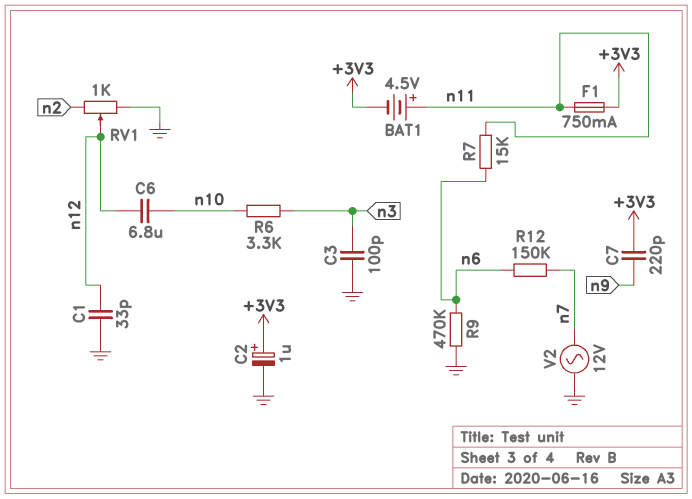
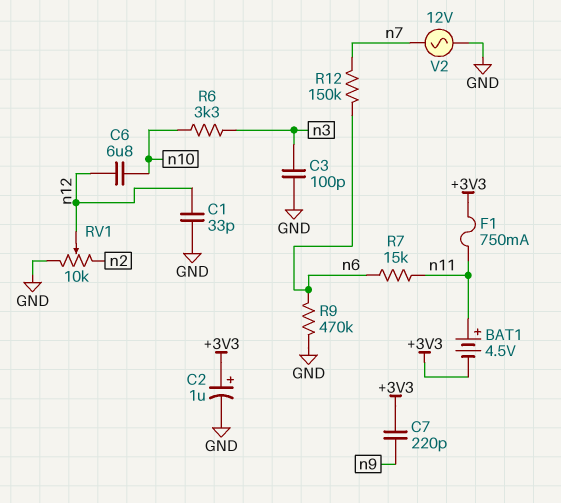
RV1: 1k (GND, n2, wiper n12) -> 10k (GND, n2, wiper n12)

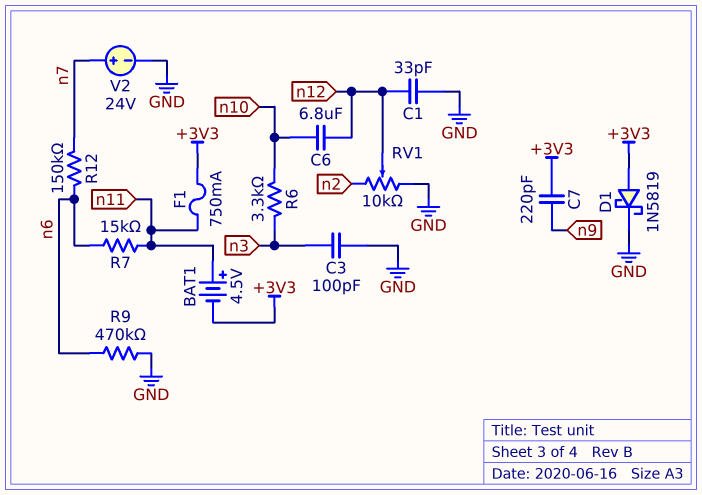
C2: 1uF (plus +3V3, minus GND) -> none
D1: none -> schottky 1N5819 (A +3V3, K GND)
V2: AC 12V (GND, n7) -> 24V (plus n7, minus GND)

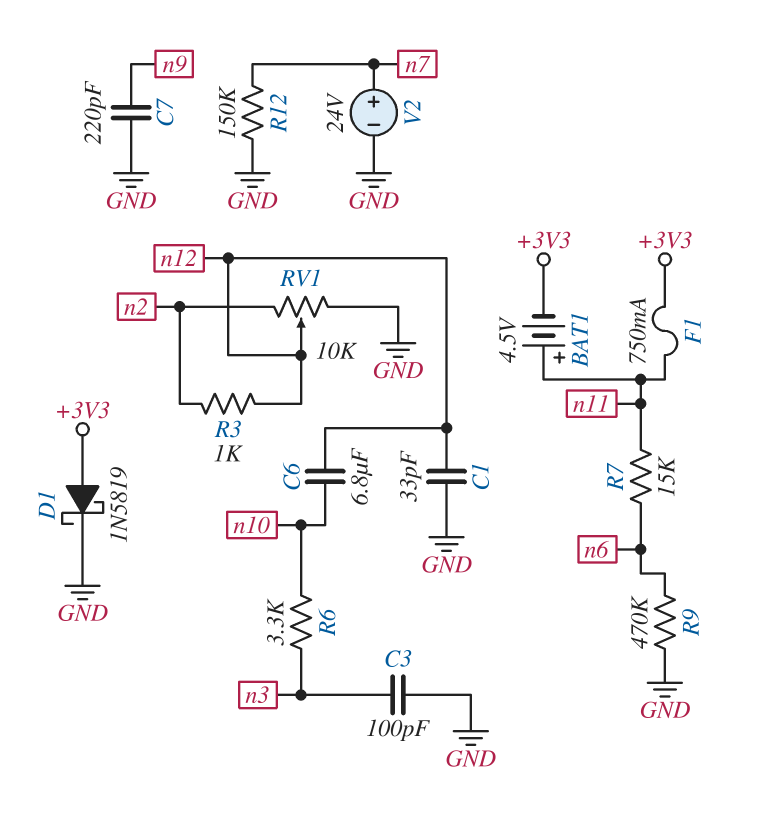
C7: 220pF (+3V3, n9) -> 220pF (GND, n9)
R3: none -> 1k (n2, n12)
R12: 150k (n6, n7) -> 150k (GND, n7)

